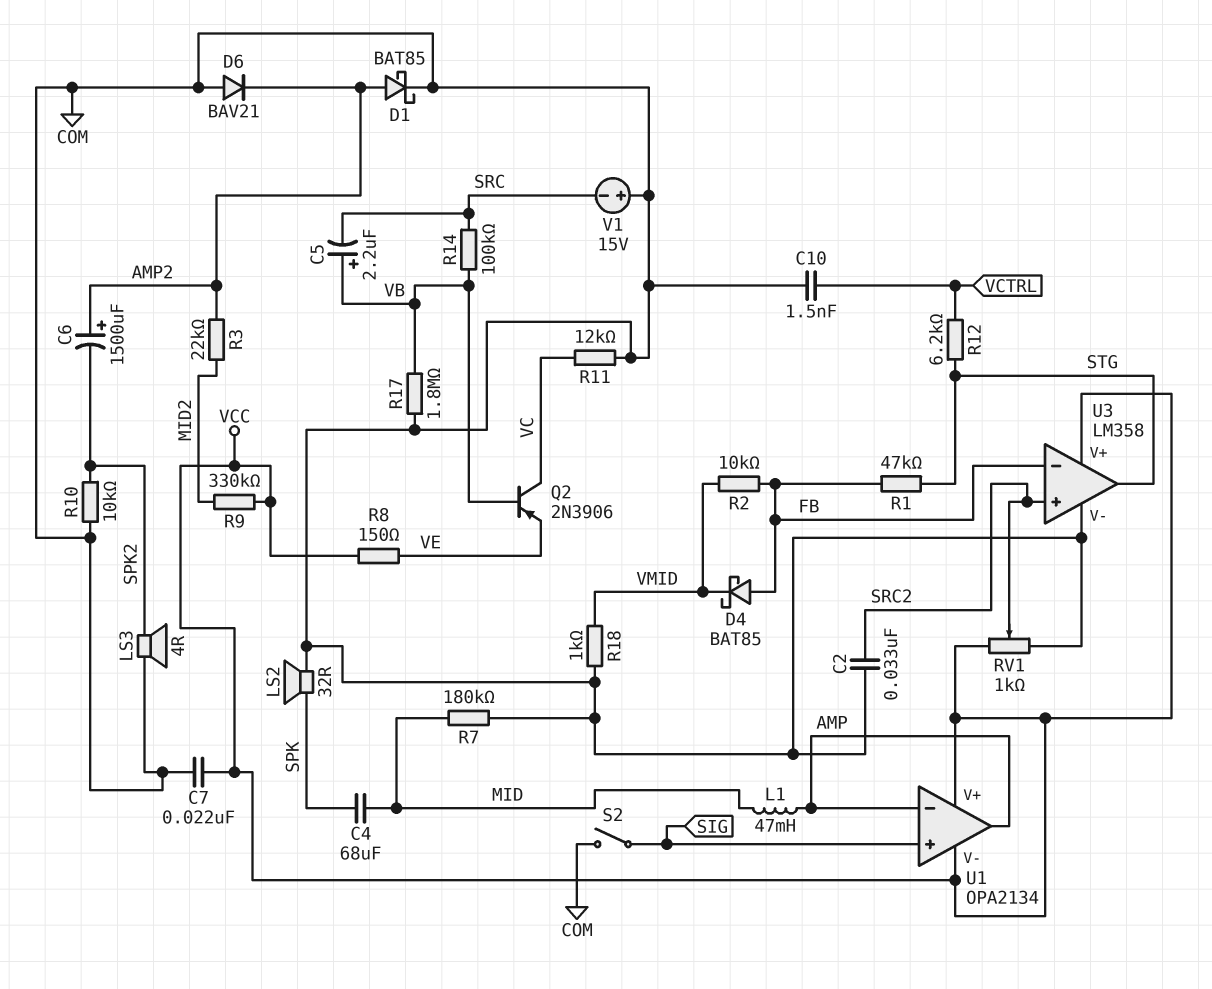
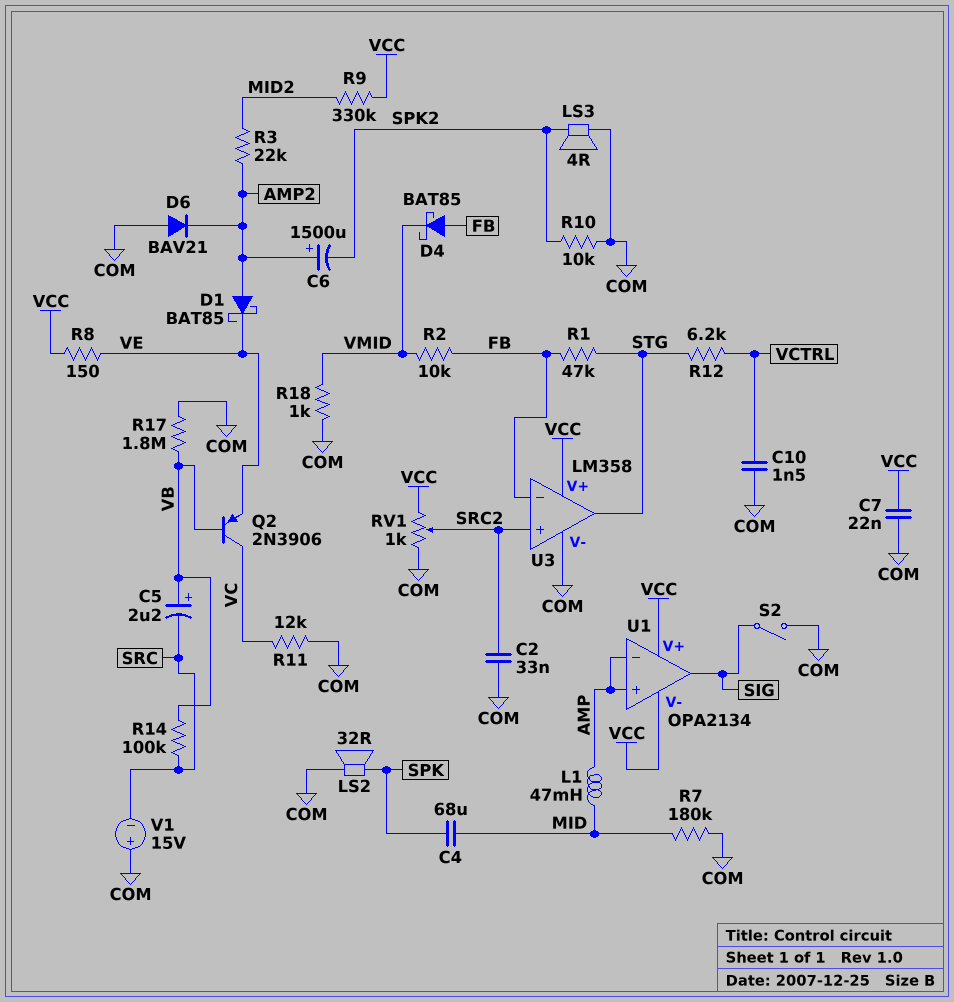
D1: schottky BAT85 (A AMP2, K COM) -> schottky BAT85 (A AMP2, K VE)
U1 pin in+: SIG -> AMP
U1 pin out: AMP -> SIG

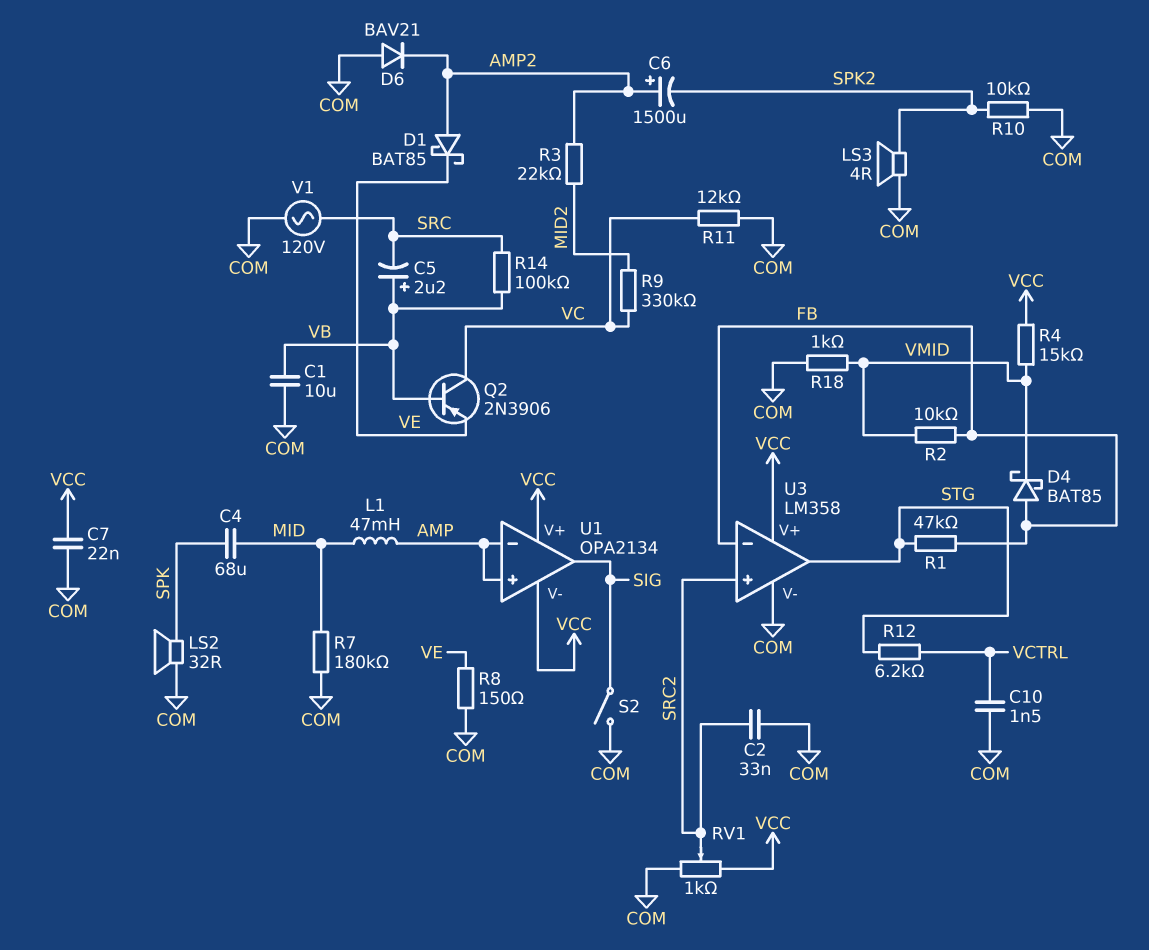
C1: none -> 10uF (COM, VB)
R4: none -> 15k (VCC, VMID)
R8: 150 (VCC, VE) -> 150 (COM, VE)
R9: 330k (MID2, VCC) -> 330k (MID2, VC)
R17: 1.8M (COM, VB) -> none
V1: 15V (plus COM, minus SRC) -> AC 120V (COM, SRC)

